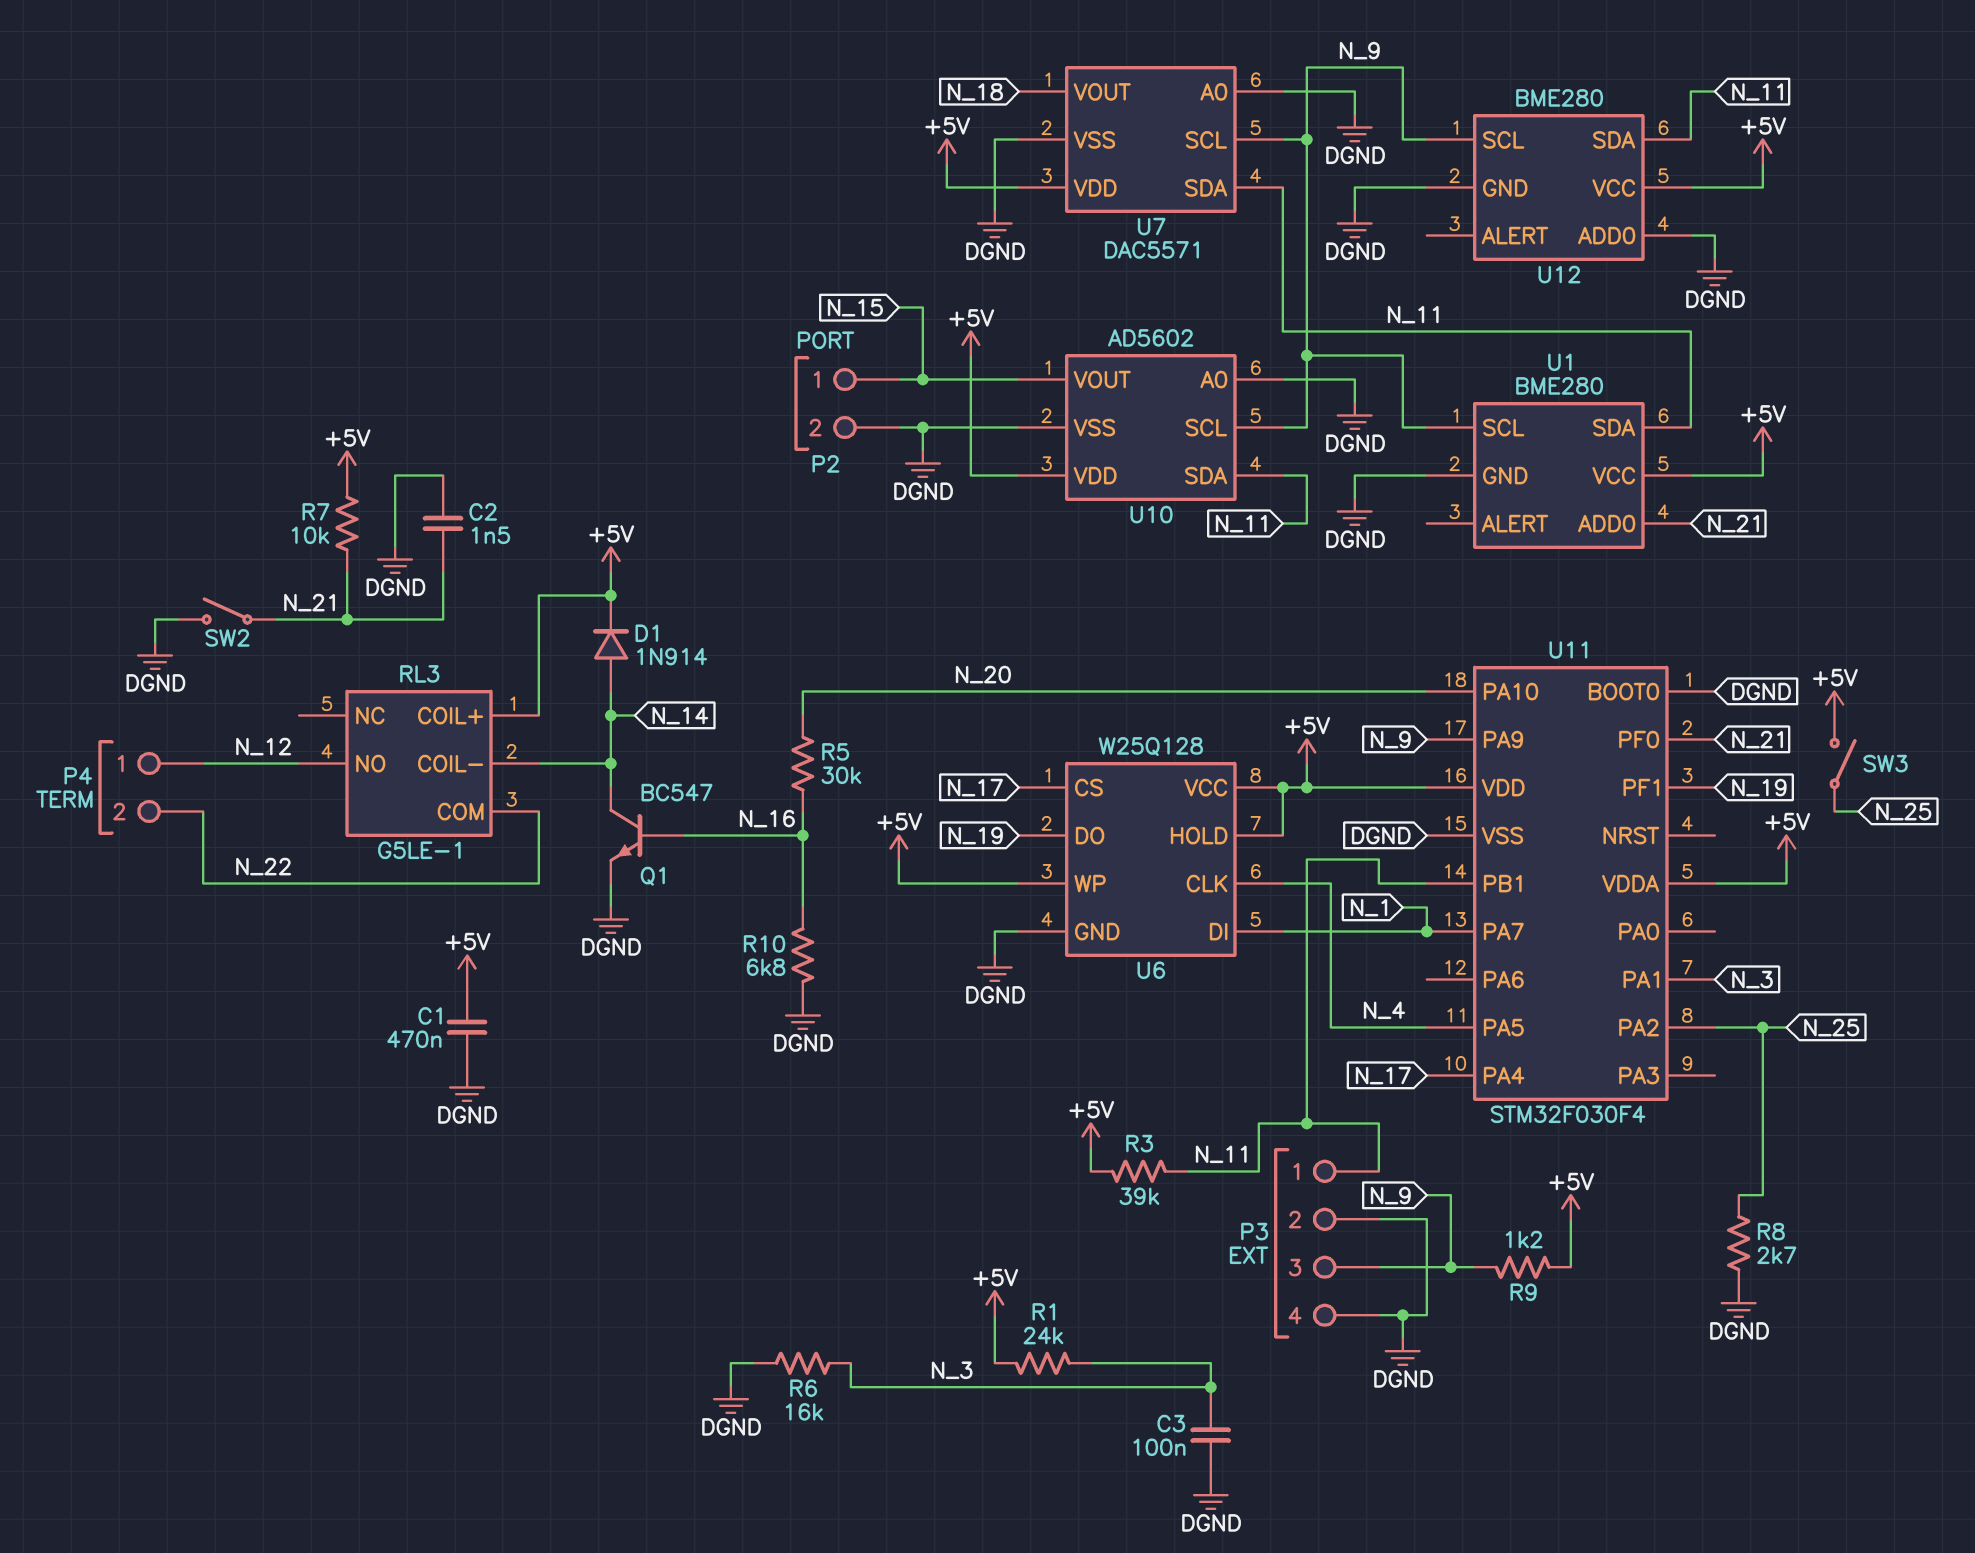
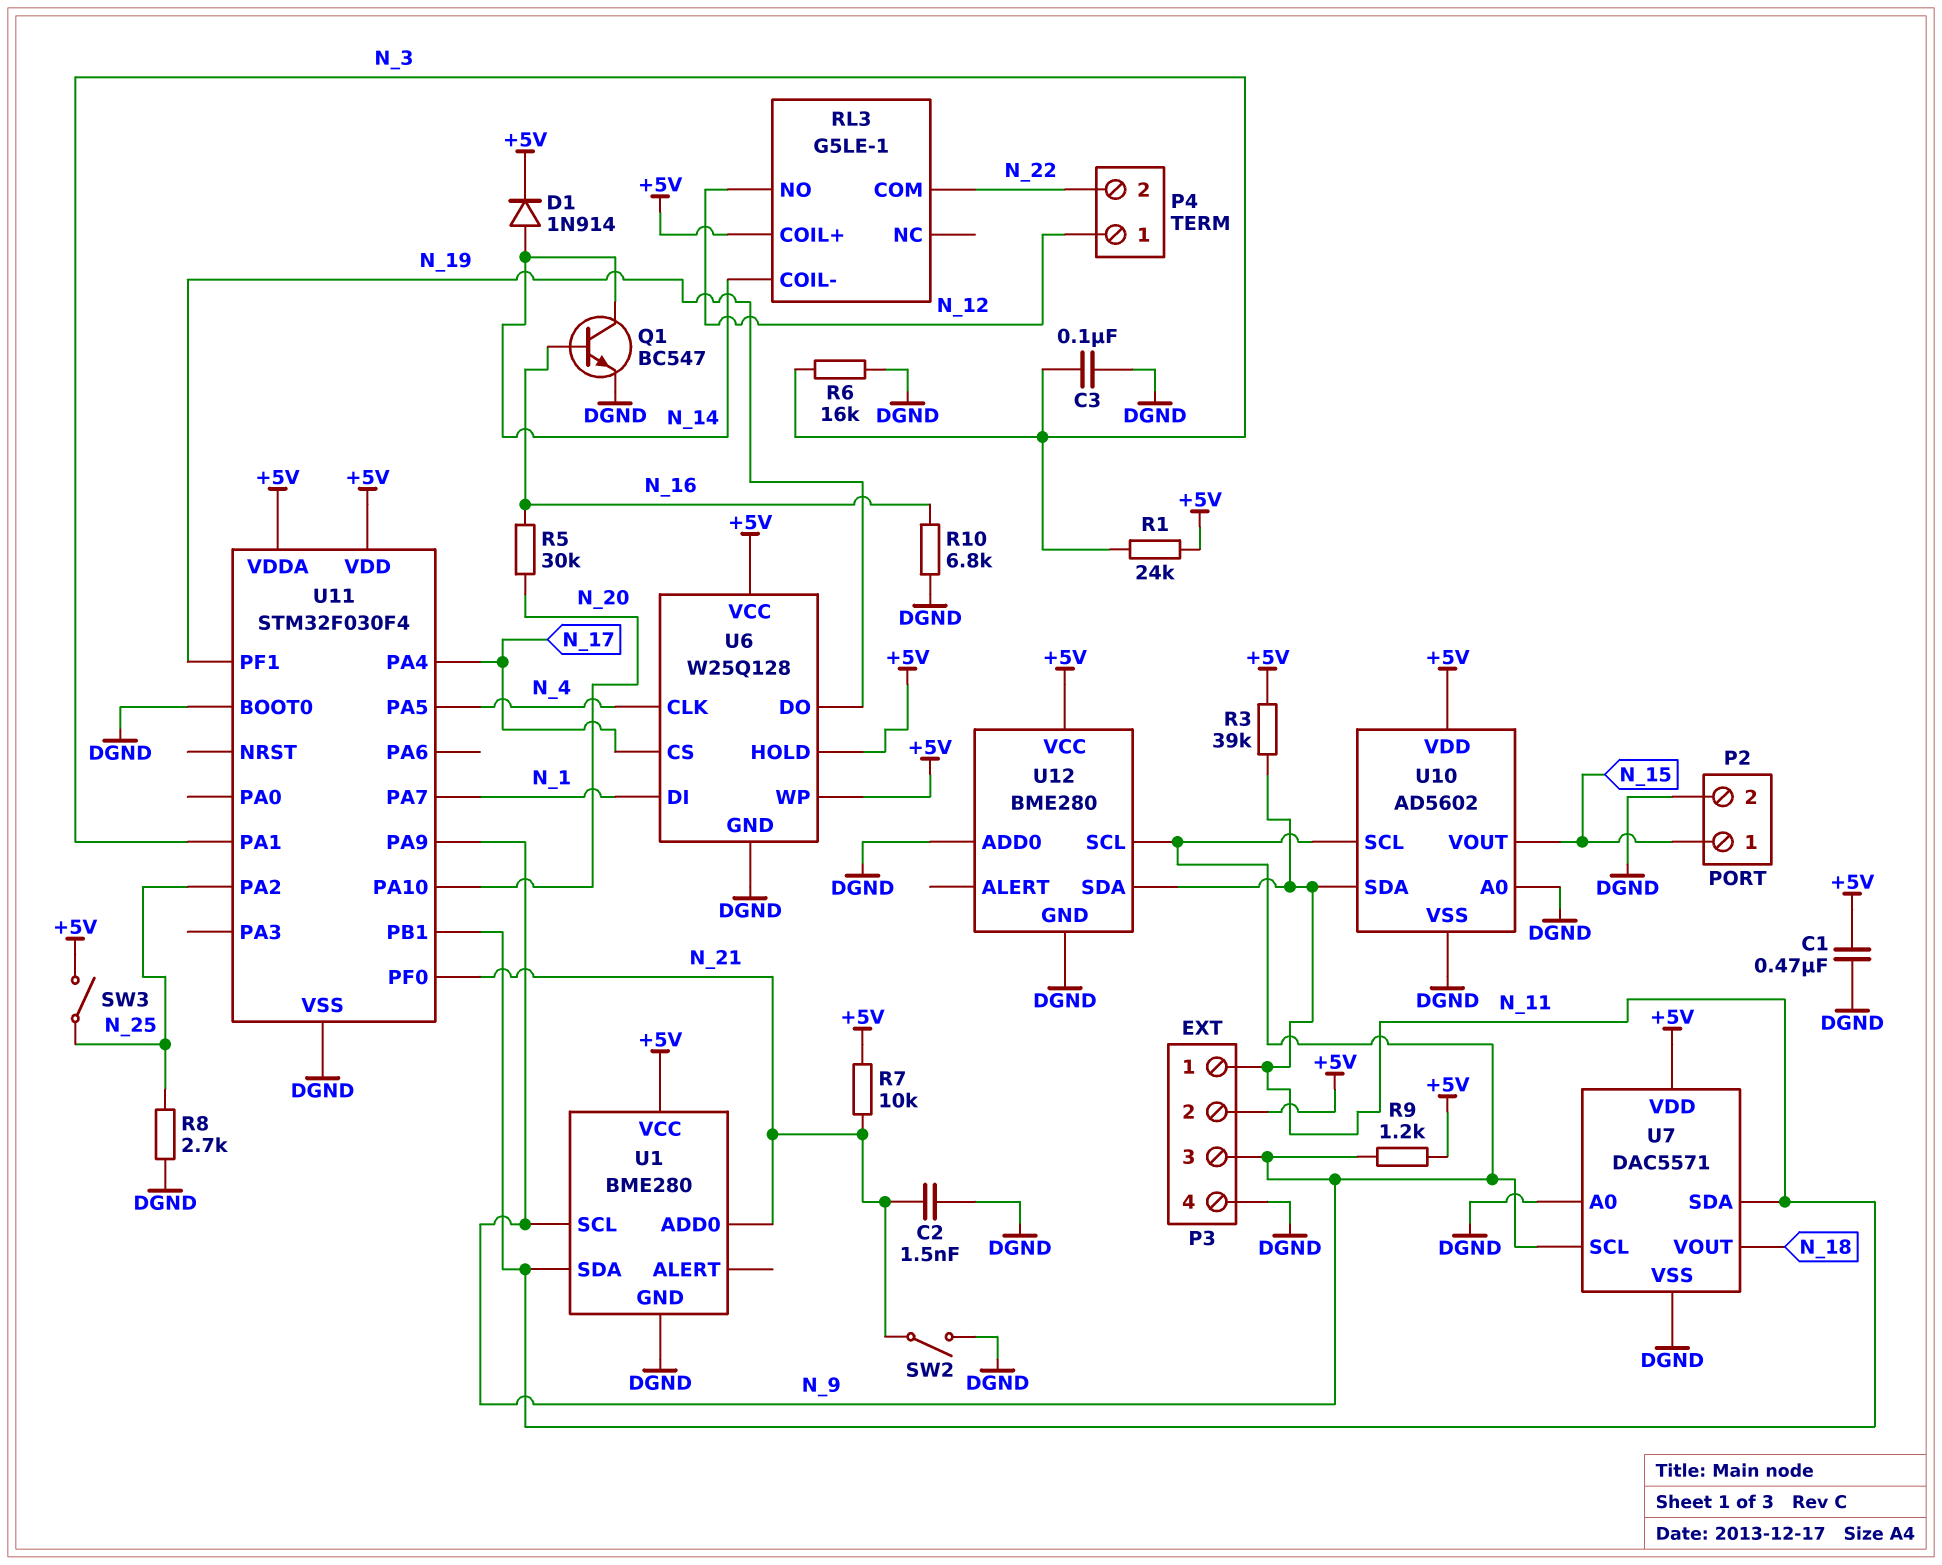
P3 pin 2: DGND -> +5V

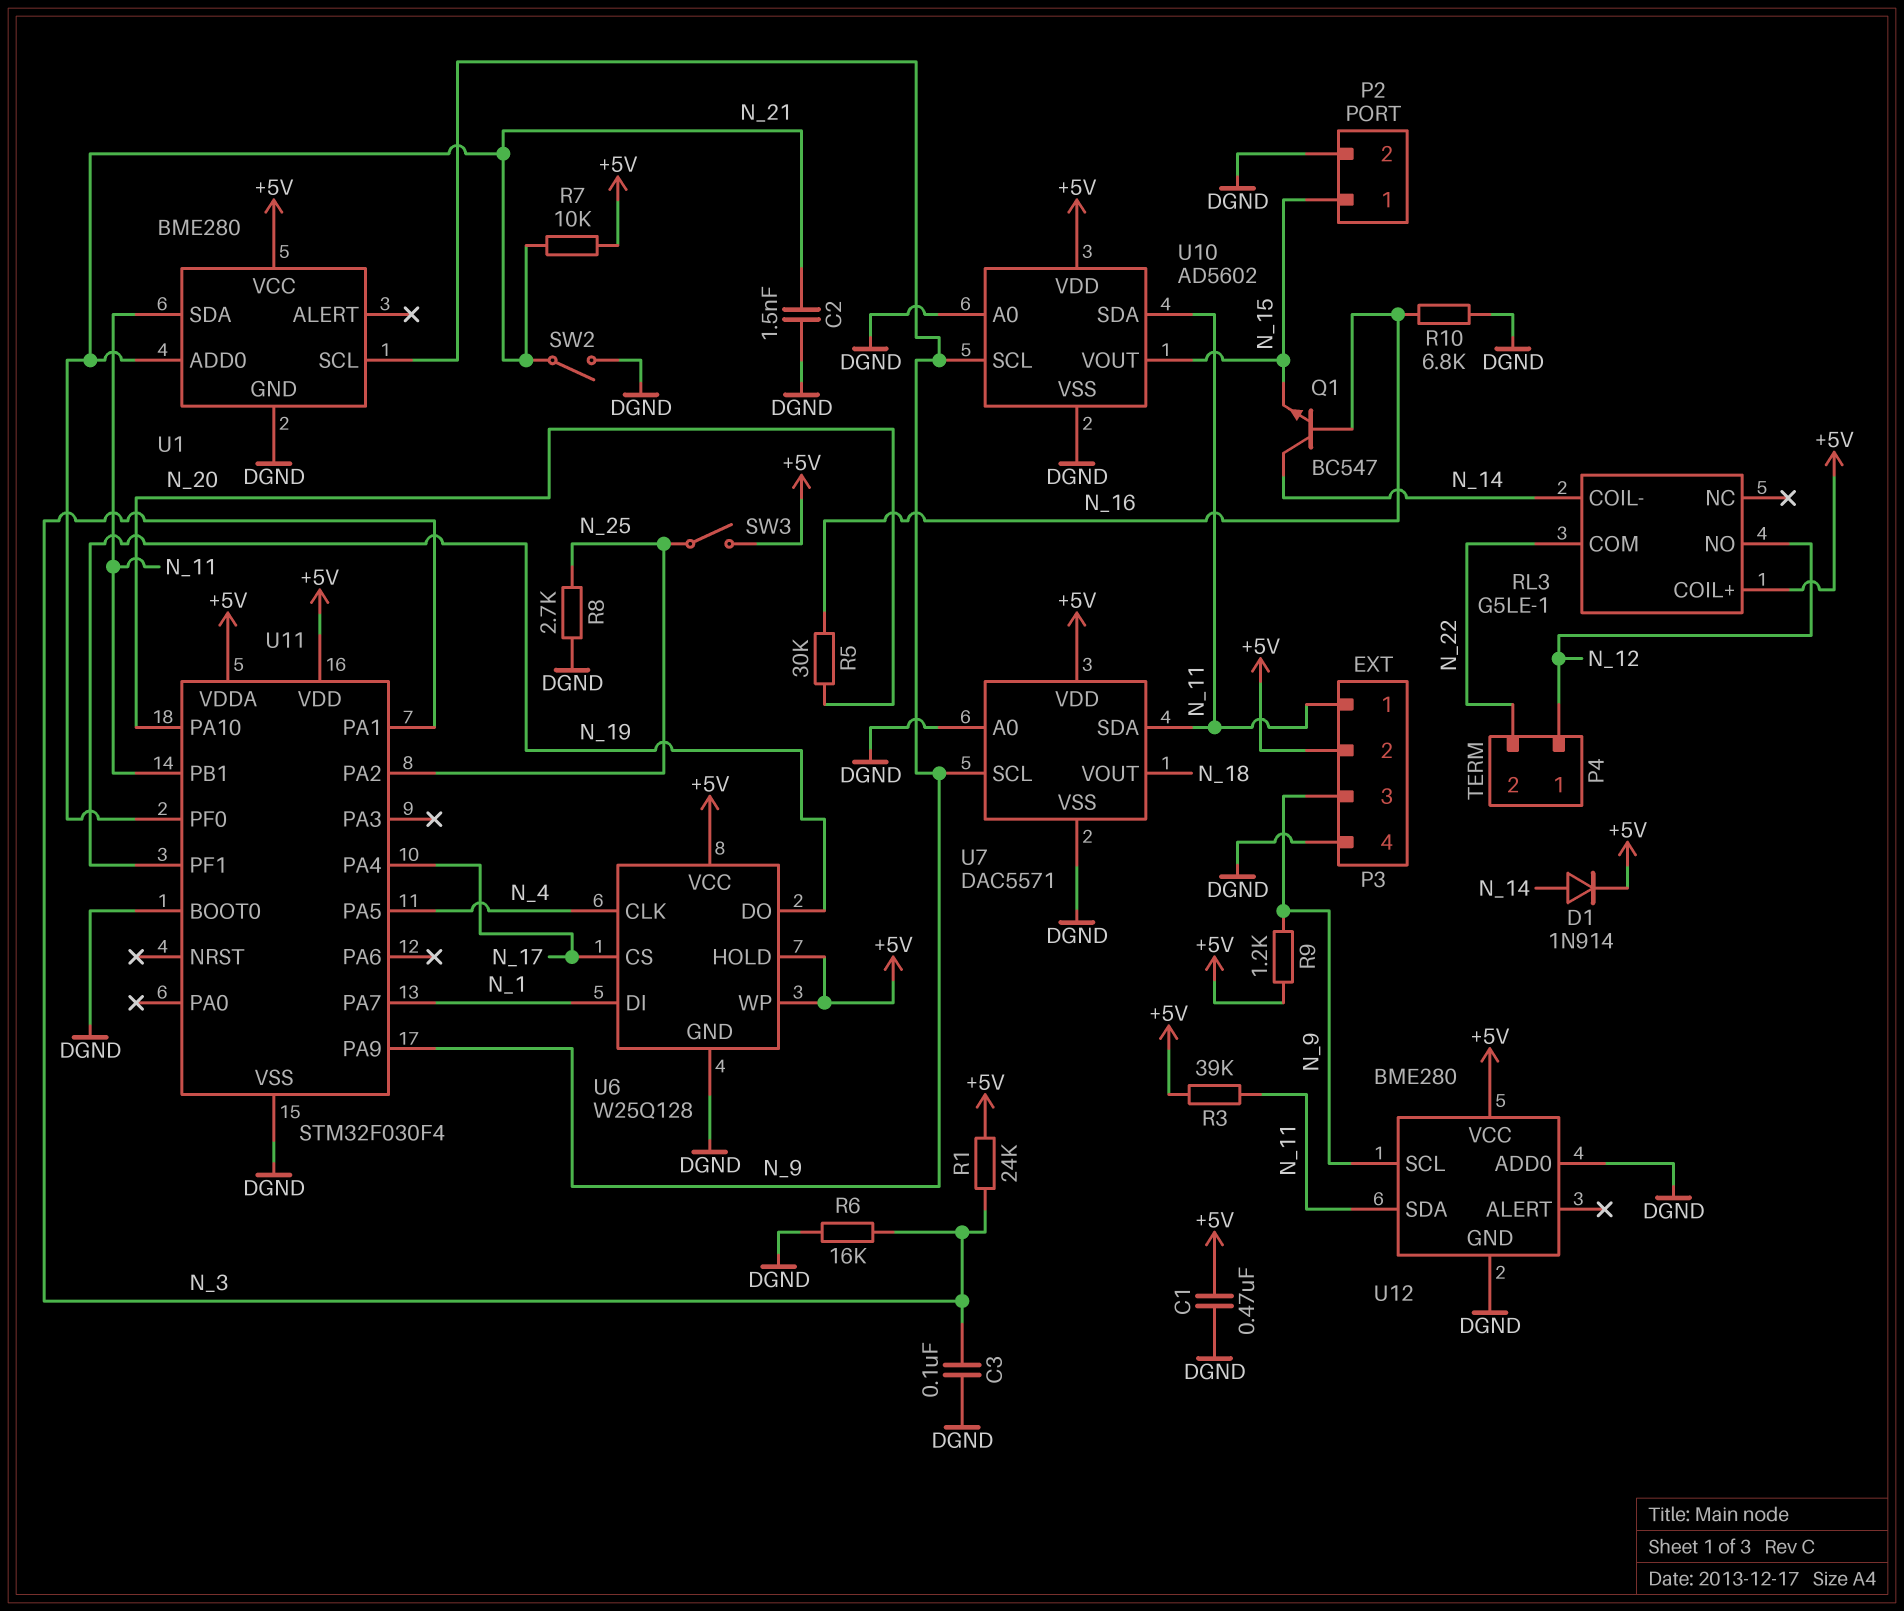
Q1: NPN BC547 (B N_16, C N_14, E DGND) -> NPN BC547 (B N_16, C N_14, E N_15)

